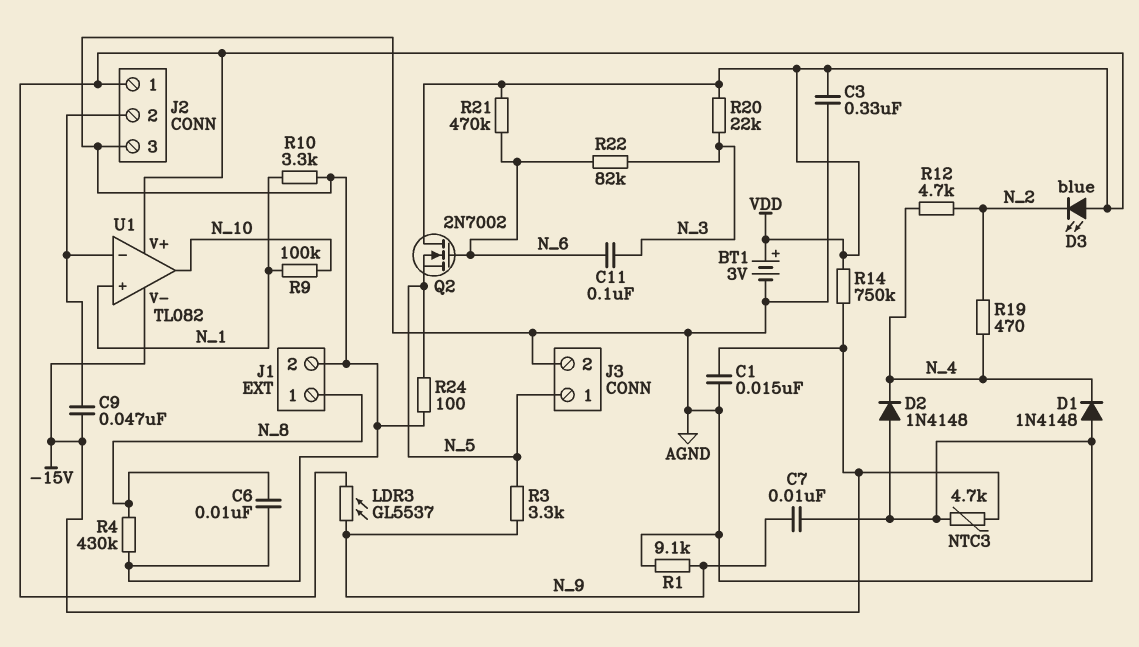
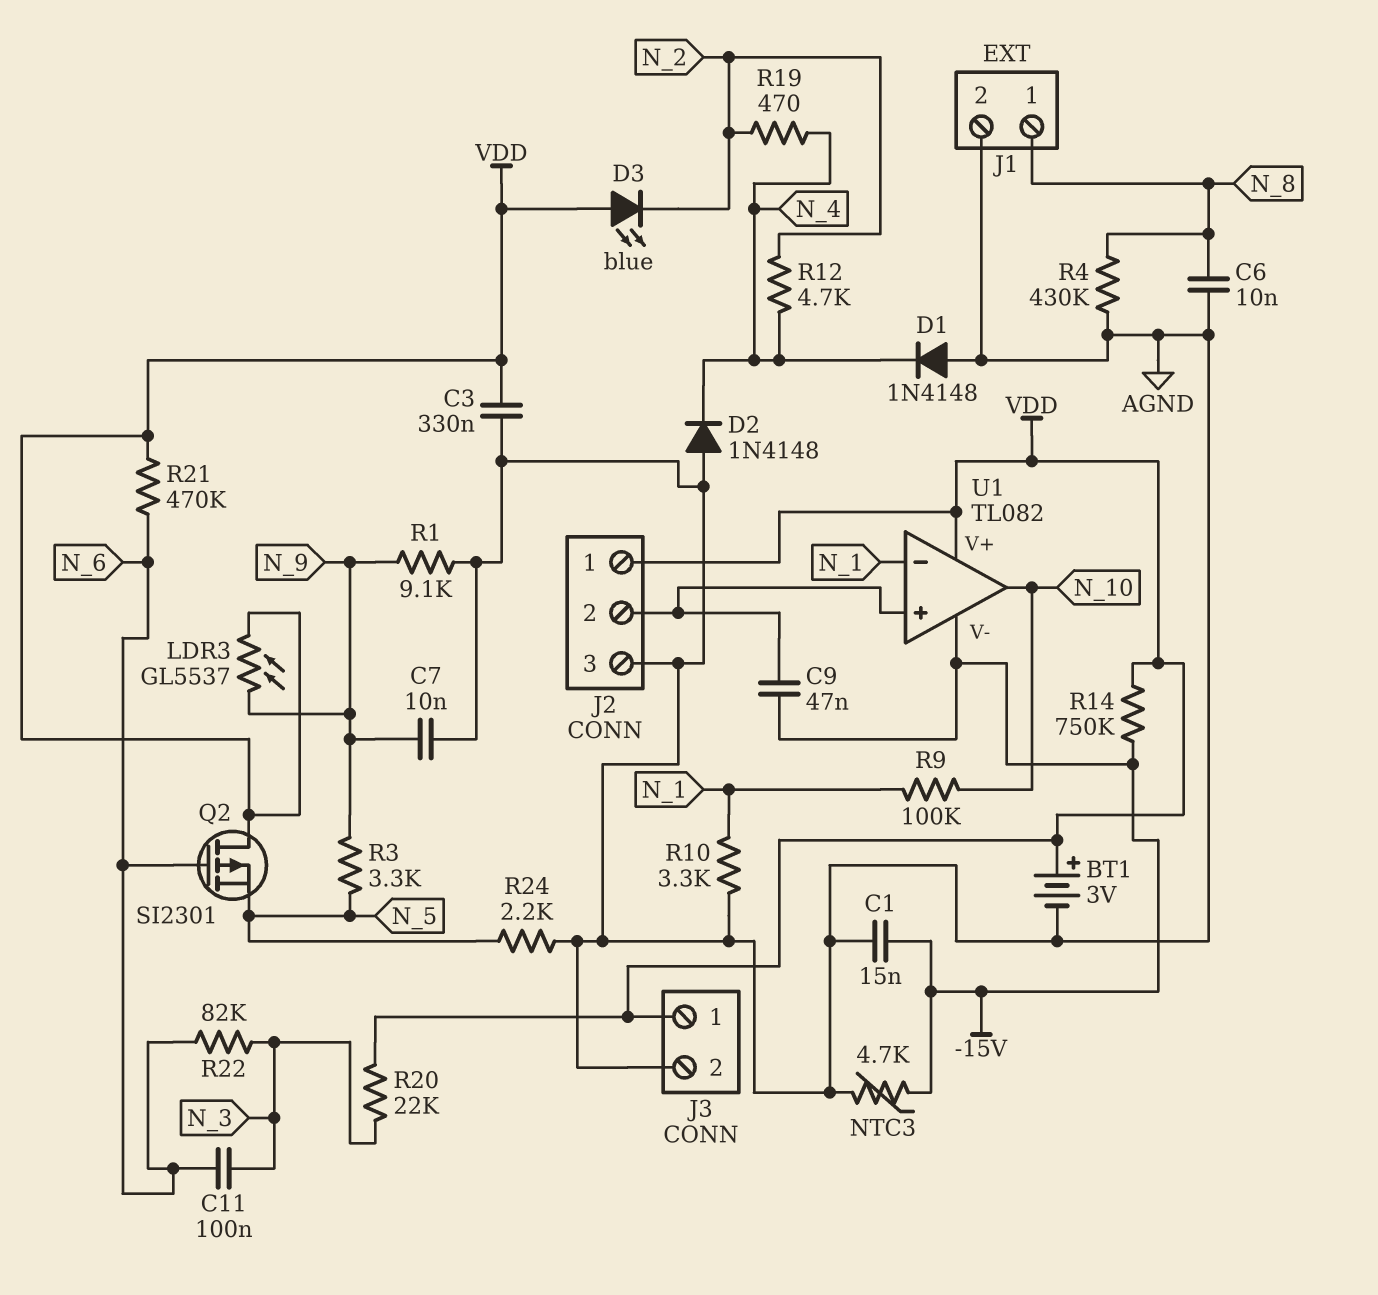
J3 pin 1: N_5 -> VDD
Q2: NMOS 2N7002 (G N_6, D VDD, S N_5) -> PMOS SI2301 (G N_6, D VDD, S N_5)
R24: 100 (AGND, N_5) -> 2.2k (AGND, N_5)
U1 pin in+: N_1 -> J2/2
U1 pin in-: J2/2 -> N_1

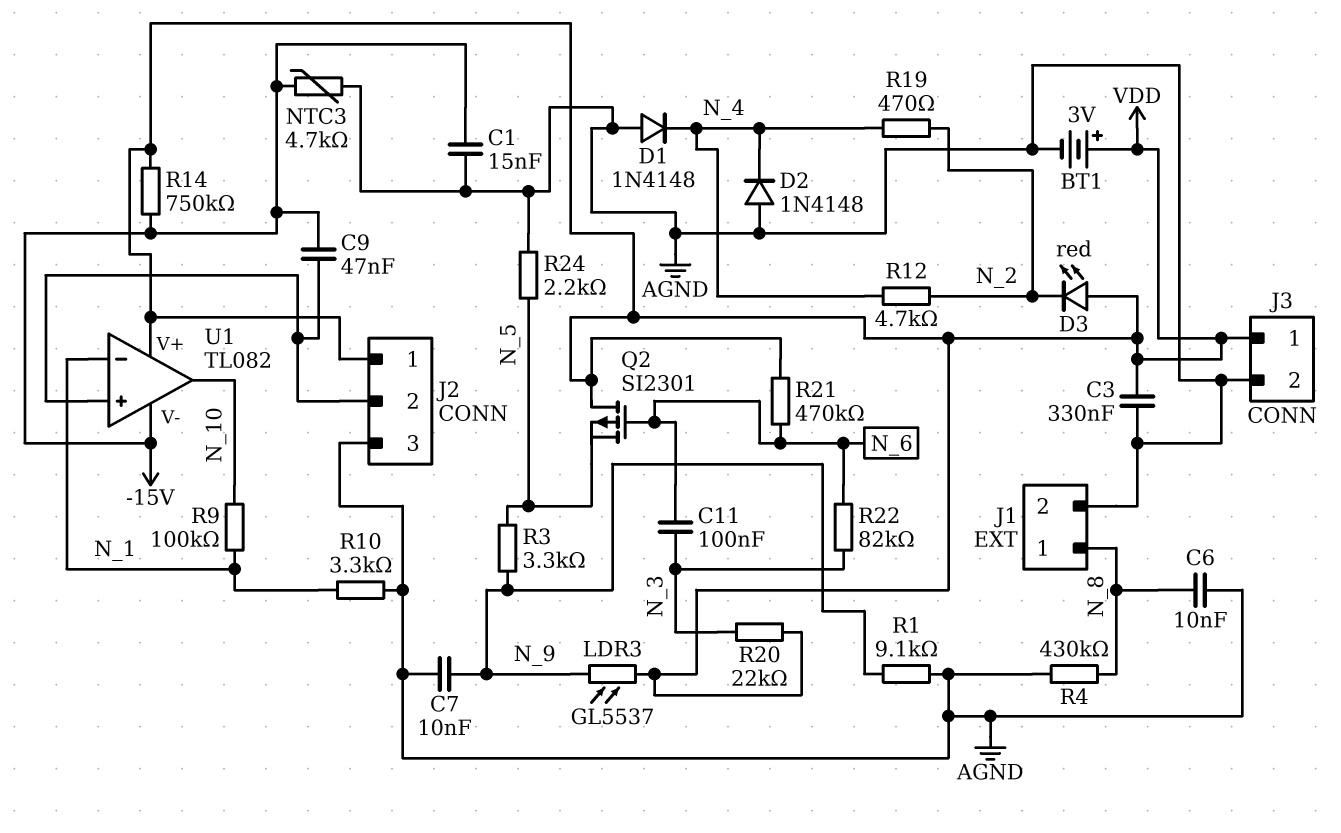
D3: LED blue (A VDD, K N_2) -> LED red (A VDD, K N_2)

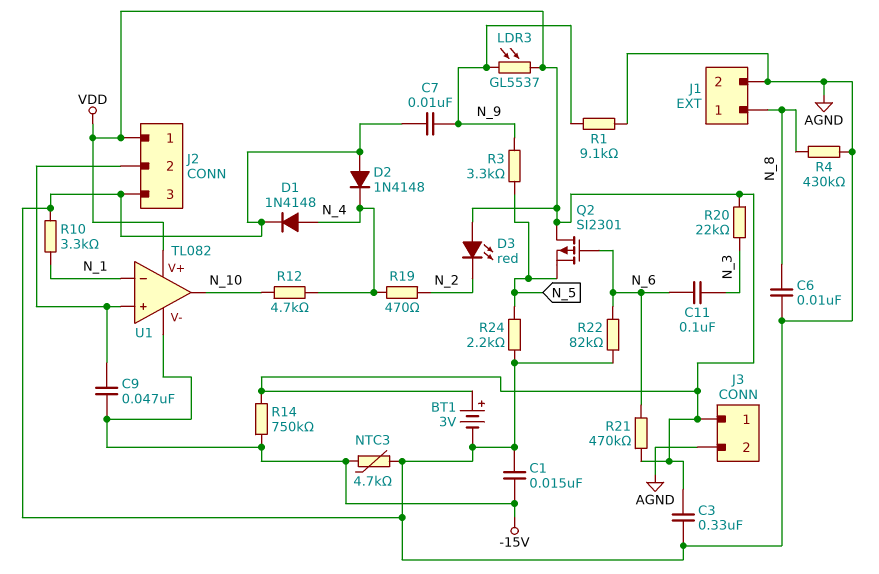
D1: diode 1N4148 (A AGND, K N_4) -> diode 1N4148 (A N_4, K AGND)
R9: 100k (N_1, N_10) -> none
R12: 4.7k (N_2, N_4) -> 4.7k (N_4, N_10)
R22: 82k (N_3, N_6) -> 82k (AGND, N_6)

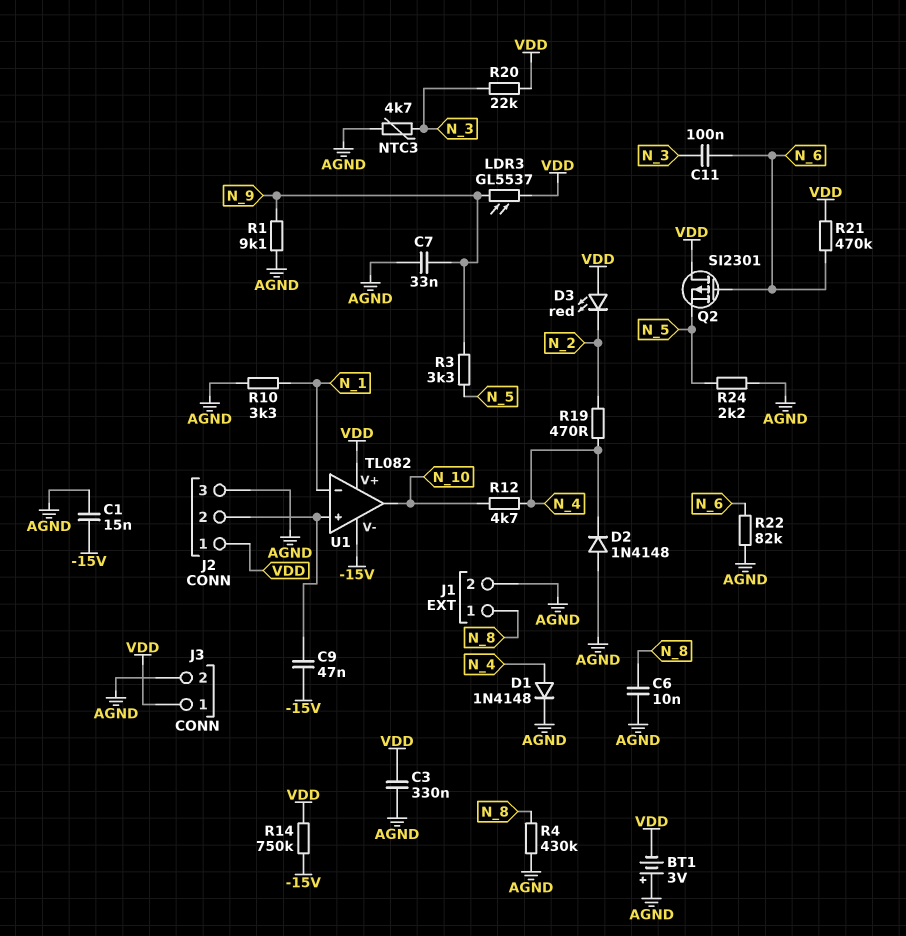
BT1: 3V (plus VDD, minus AGND) -> 3V (plus AGND, minus VDD)
C7: 10nF (AGND, N_9) -> 33nF (AGND, N_9)
NTC3: 4.7k (-15V, AGND) -> 4.7k (AGND, N_3)

